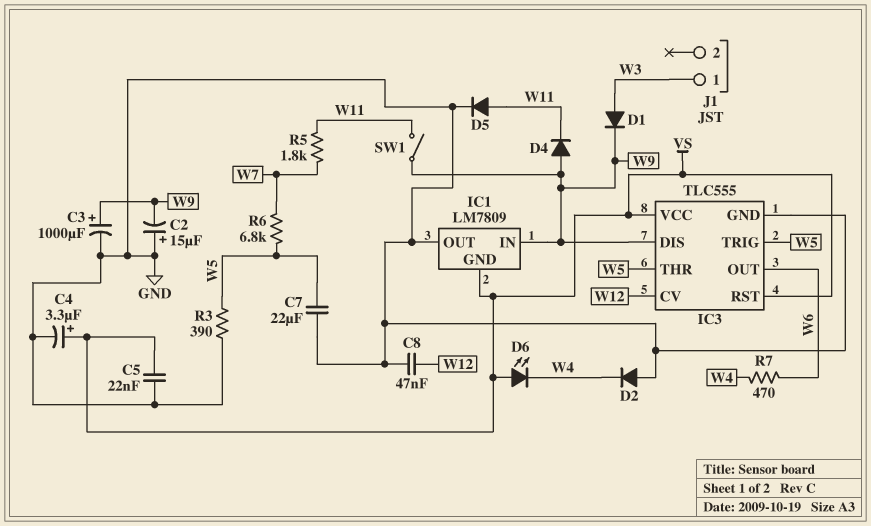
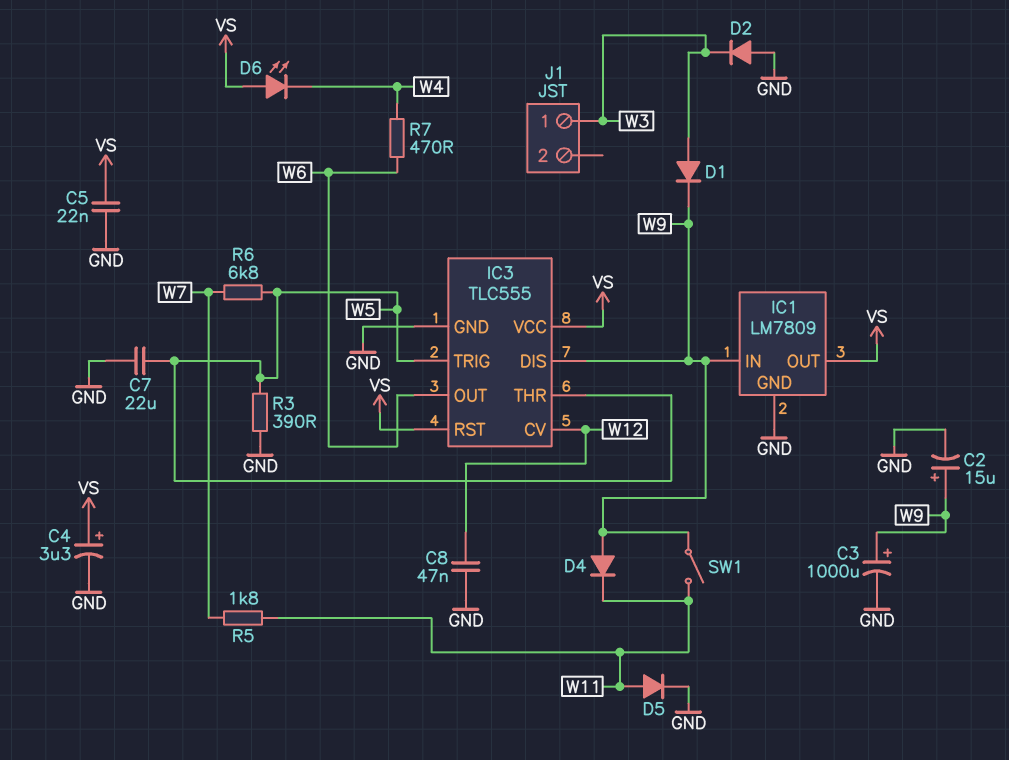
C2: 15uF (plus GND, minus W9) -> 15uF (plus W9, minus GND)
D2: diode (A GND, K W4) -> diode (A GND, K W3)
IC1 pin GND: VS -> GND
IC1 pin OUT: GND -> VS

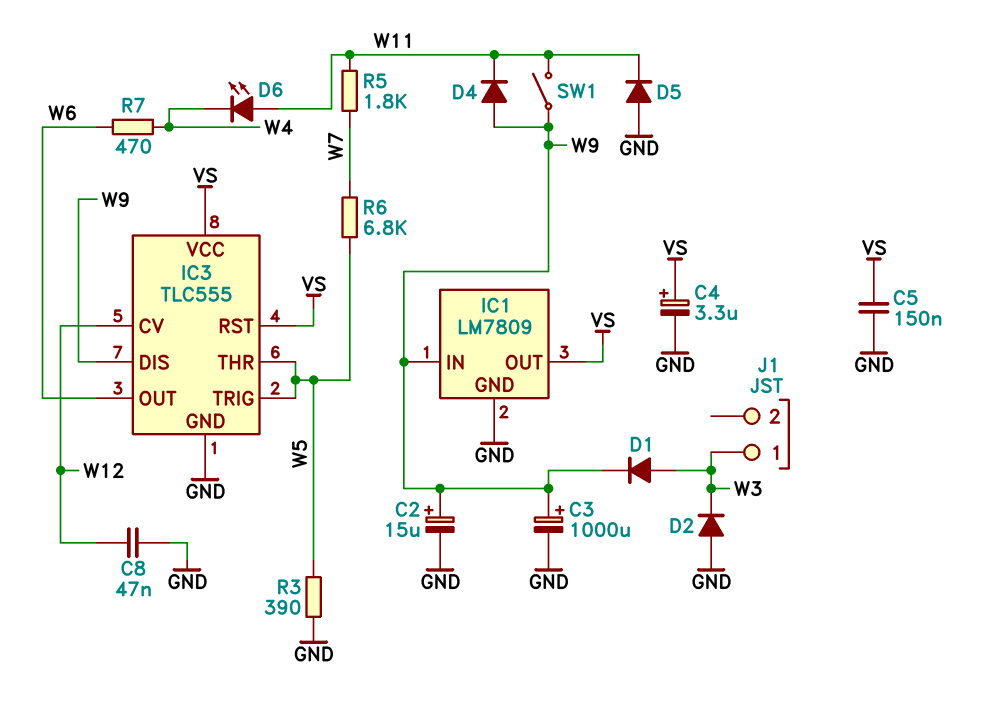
C5: 22nF (GND, VS) -> 150nF (GND, VS)
C7: 22uF (GND, W5) -> none
D5: diode (A W11, K GND) -> diode (A GND, K W11)
D6: LED (A VS, K W4) -> LED (A W11, K W4)

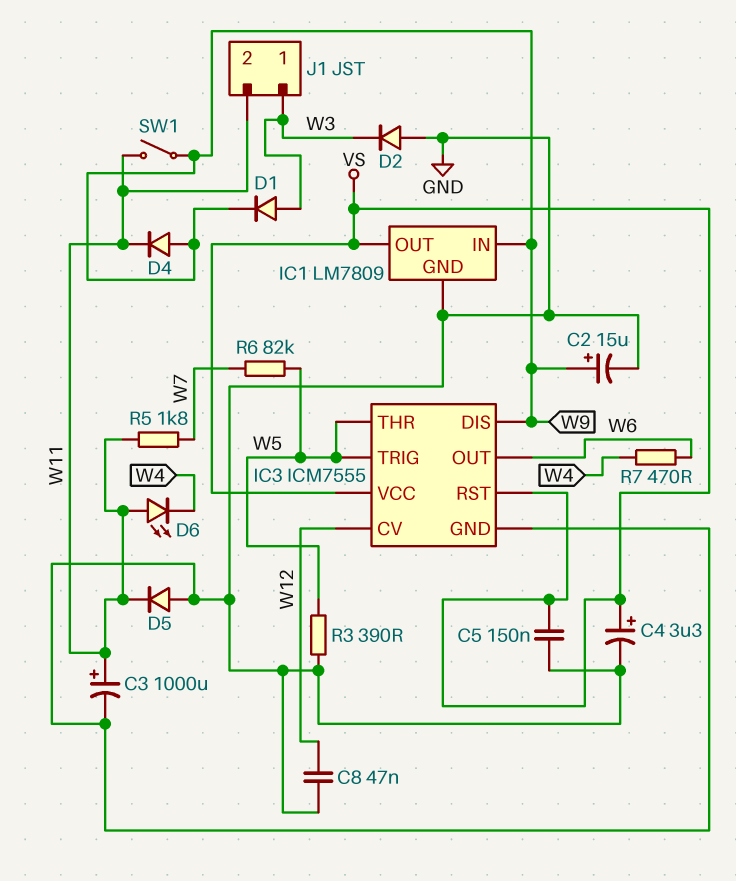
C3: 1000uF (plus W9, minus GND) -> 1000uF (plus W11, minus GND)
IC3: TLC555 -> ICM7555
J1 pin 2: none -> W11
R6: 6.8k (W5, W7) -> 82k (W5, W7)

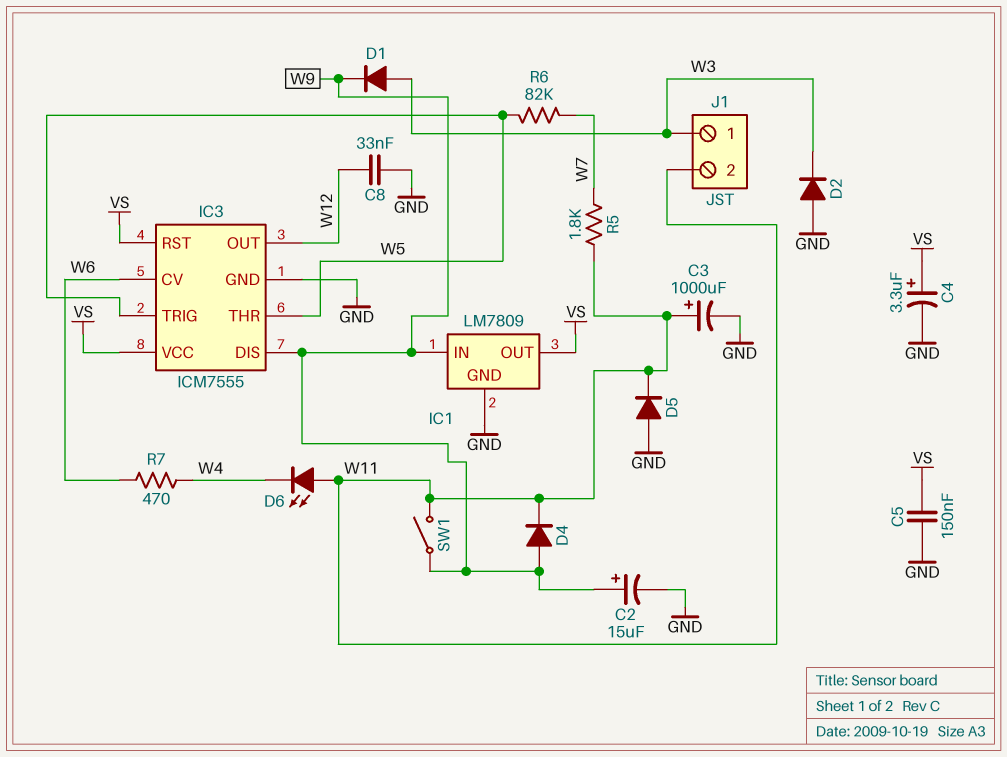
C8: 47nF (GND, W12) -> 33nF (GND, W12)
IC3 pin CV: W12 -> W6
IC3 pin OUT: W6 -> W12
R3: 390 (GND, W5) -> none

